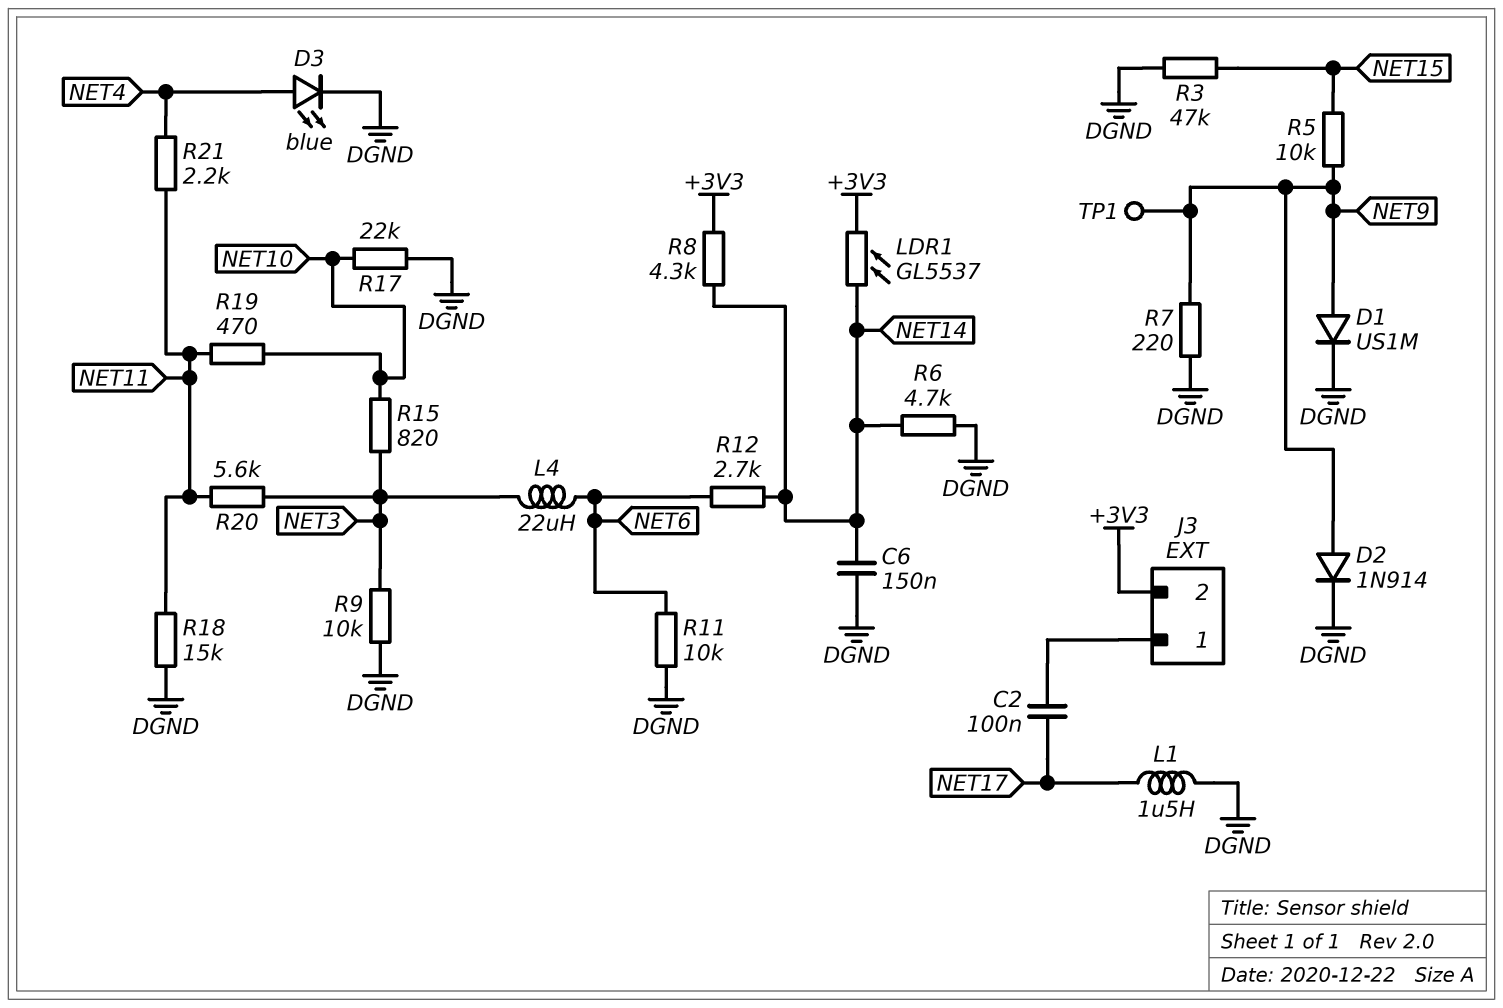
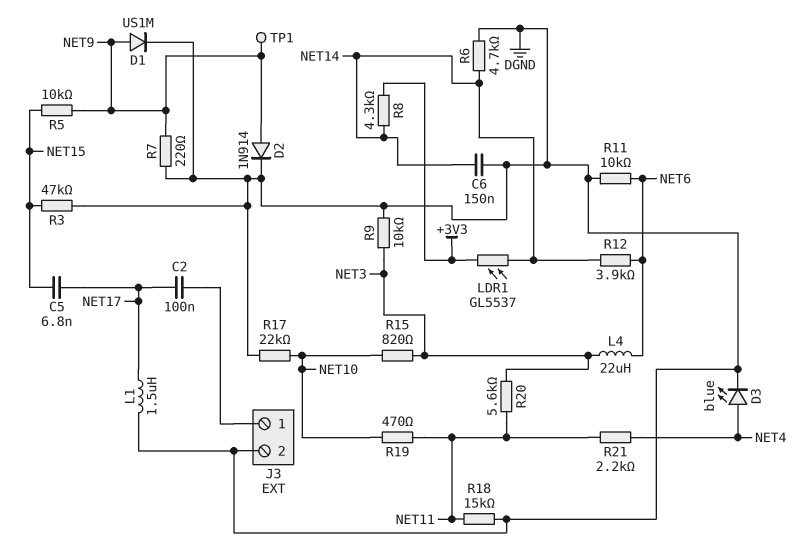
C5: none -> 6.8nF (NET15, NET17)
J3 pin 2: +3V3 -> DGND
R12: 2.7k (NET6, NET14) -> 3.9k (NET6, NET14)

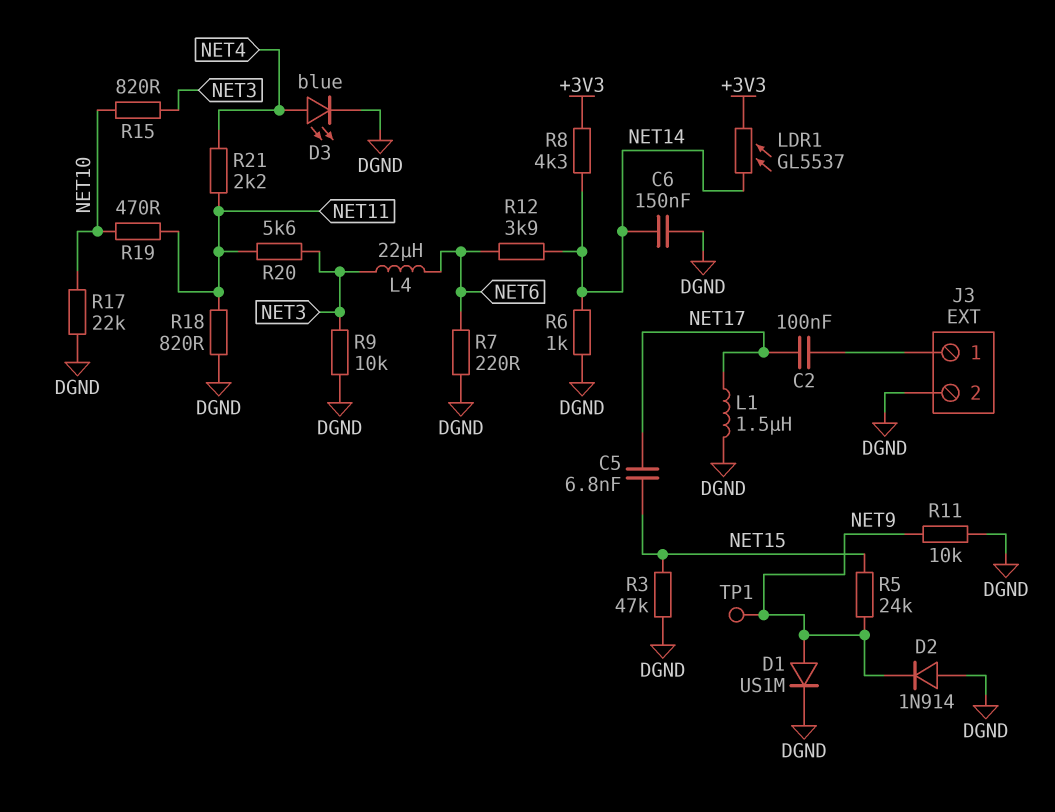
D2: diode 1N914 (A NET9, K DGND) -> diode 1N914 (A DGND, K NET9)
R5: 10k (NET9, NET15) -> 24k (NET9, NET15)
R6: 4.7k (DGND, NET14) -> 1k (DGND, NET14)
R7: 220 (DGND, NET9) -> 220 (DGND, NET6)
R11: 10k (DGND, NET6) -> 10k (DGND, NET9)
R18: 15k (DGND, NET11) -> 820 (DGND, NET11)

